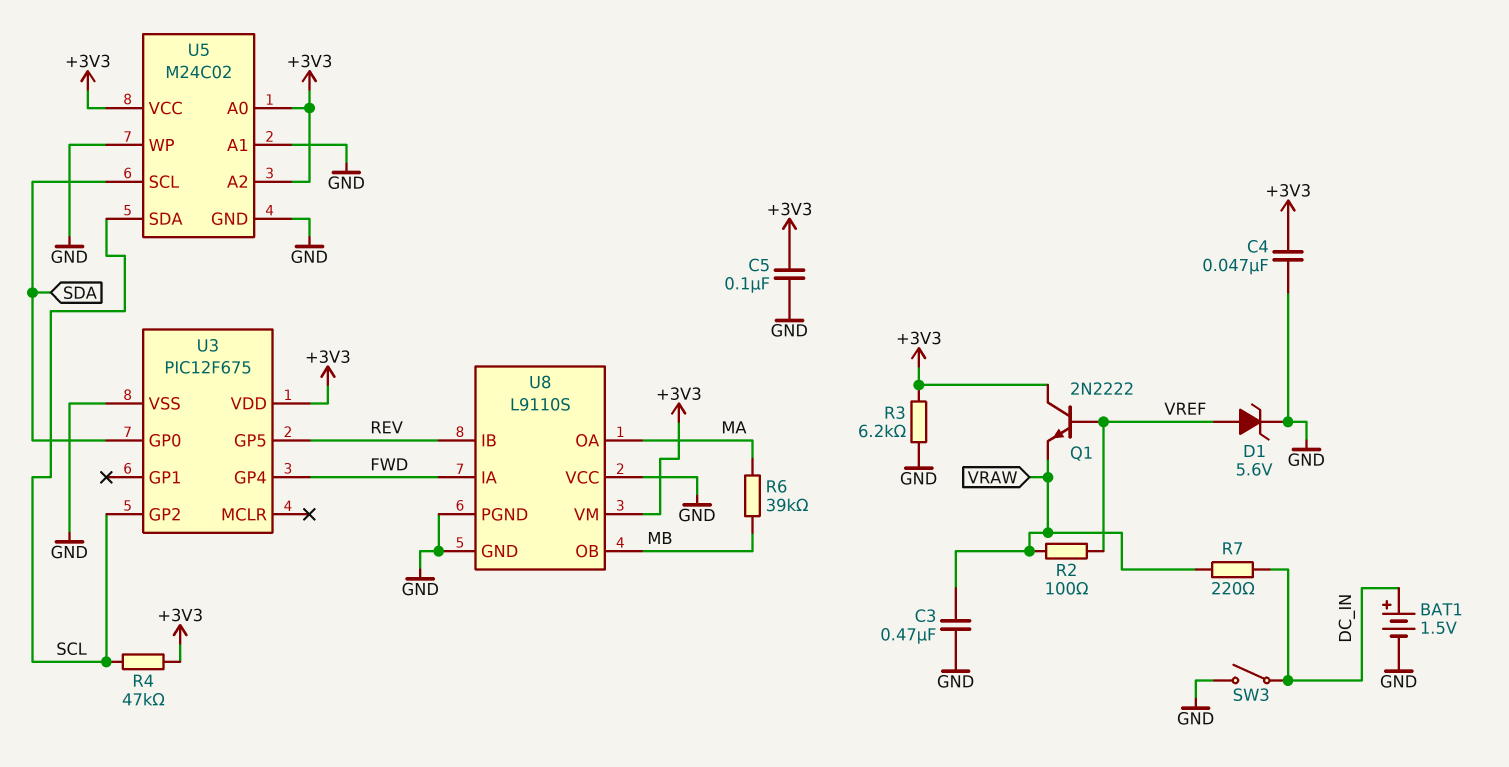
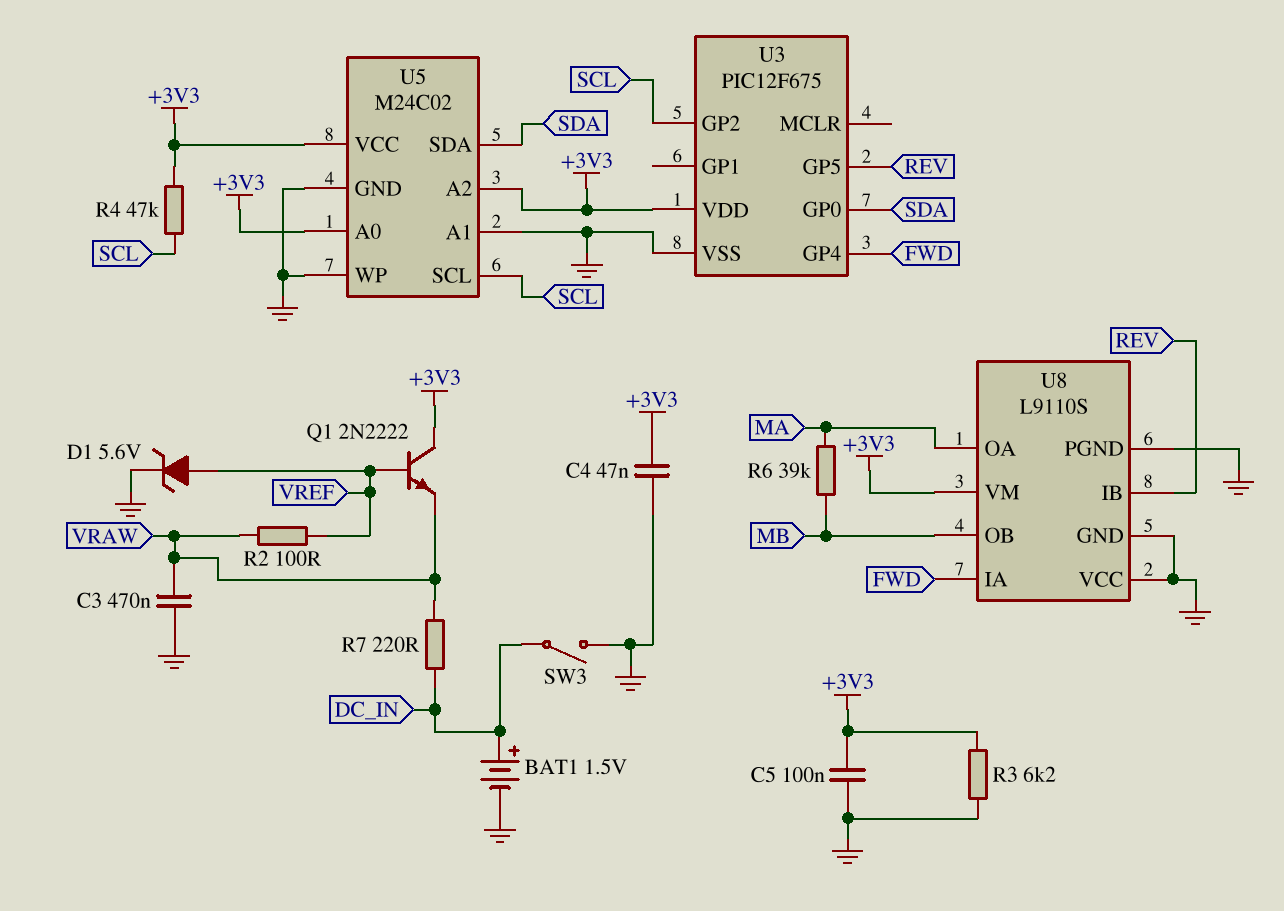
U5 pin SCL: SDA -> SCL
U5 pin SDA: SCL -> SDA

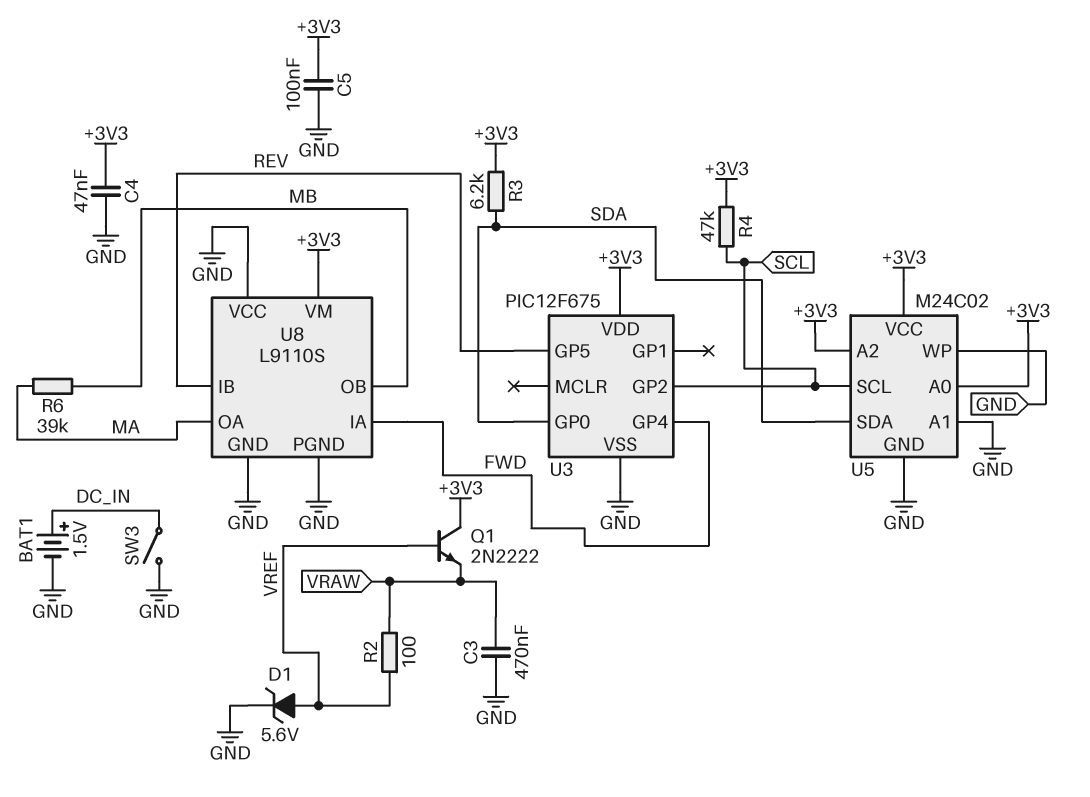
R3: 6.2k (+3V3, GND) -> 6.2k (+3V3, SDA)
R7: 220 (DC_IN, VRAW) -> none

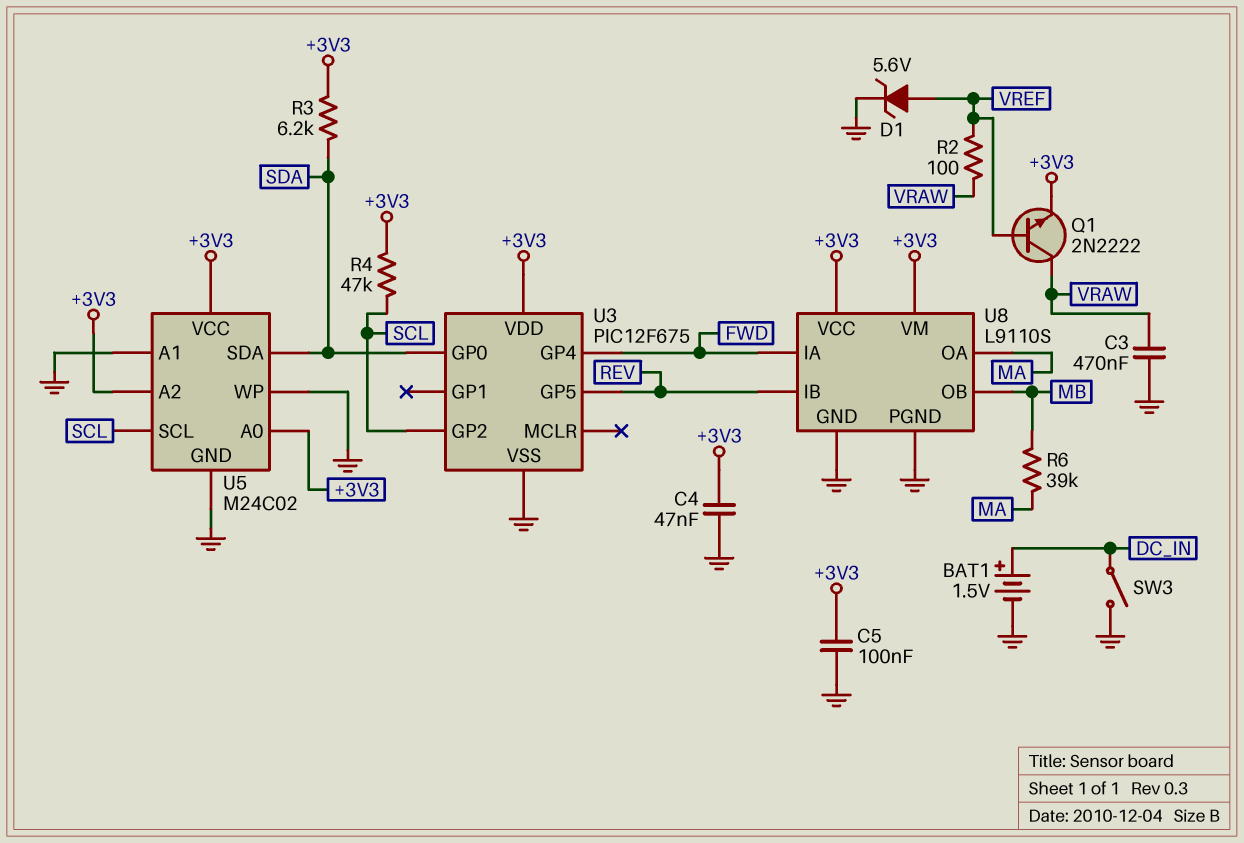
Q1: NPN 2N2222 (B VREF, C +3V3, E VRAW) -> NPN 2N2222 (B VREF, C VRAW, E +3V3)
U8 pin VCC: GND -> +3V3

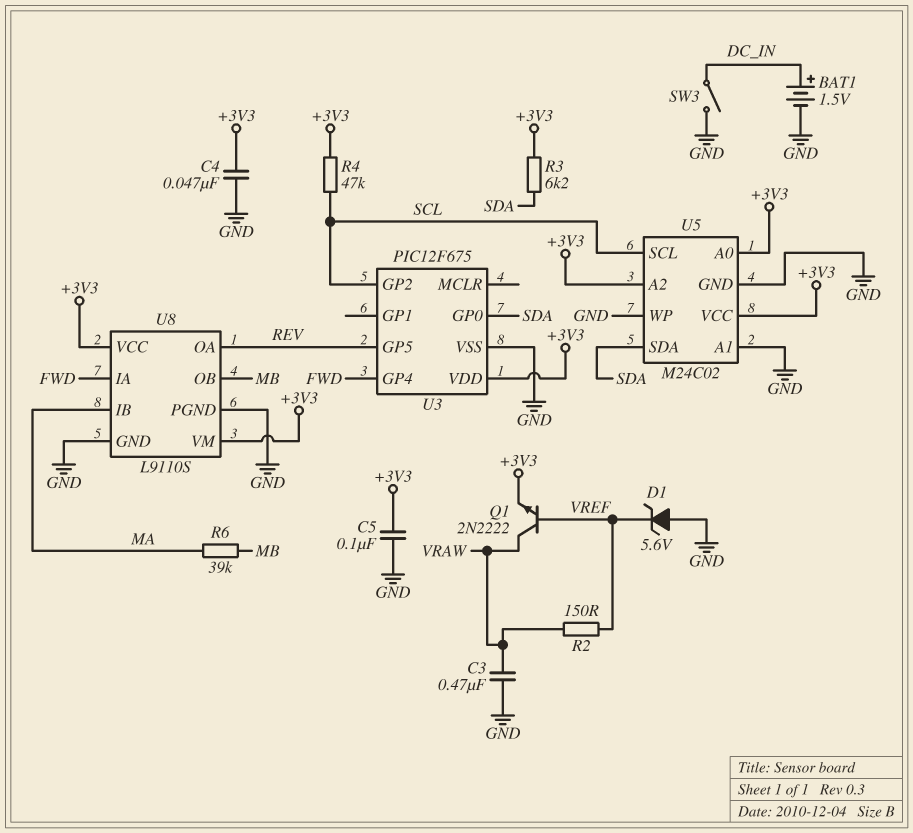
D1: zener 5.6V (A VREF, K GND) -> zener 5.6V (A GND, K VREF)
R2: 100 (VRAW, VREF) -> 150 (VRAW, VREF)
U8 pin IB: REV -> MA
U8 pin OA: MA -> REV

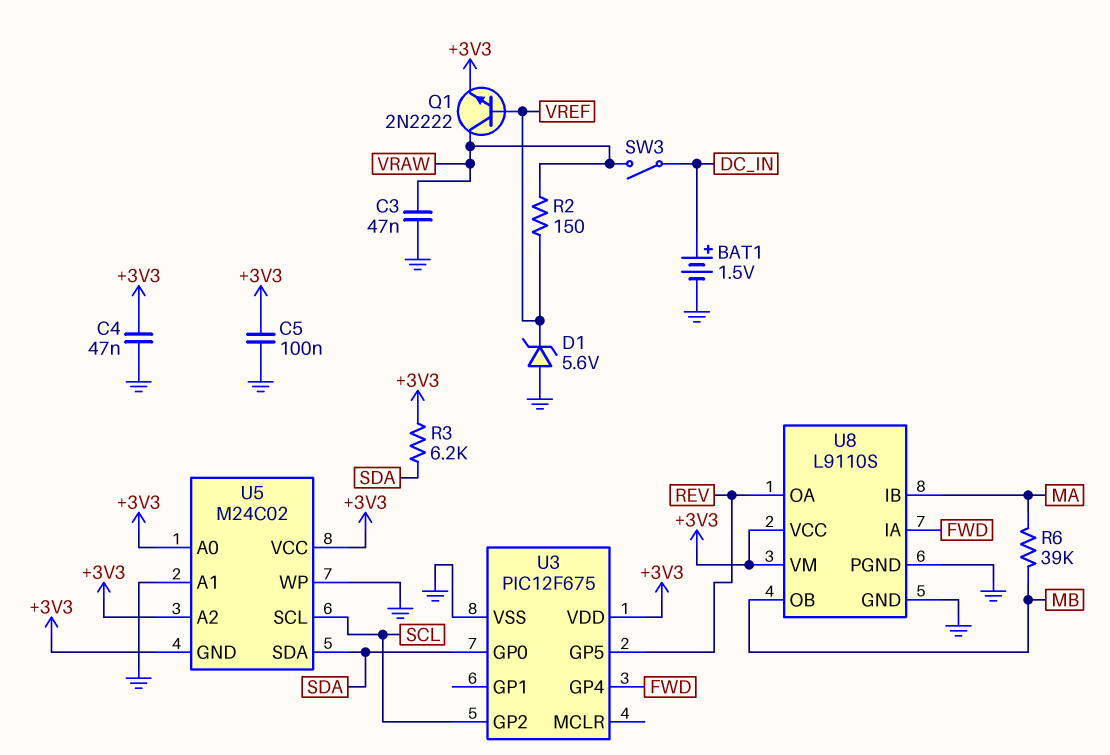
C3: 470nF (GND, VRAW) -> 47nF (GND, VRAW)
R4: 47k (+3V3, SCL) -> none
SW3: switch (DC_IN, GND) -> switch (DC_IN, VRAW)
U5 pin GND: GND -> +3V3

